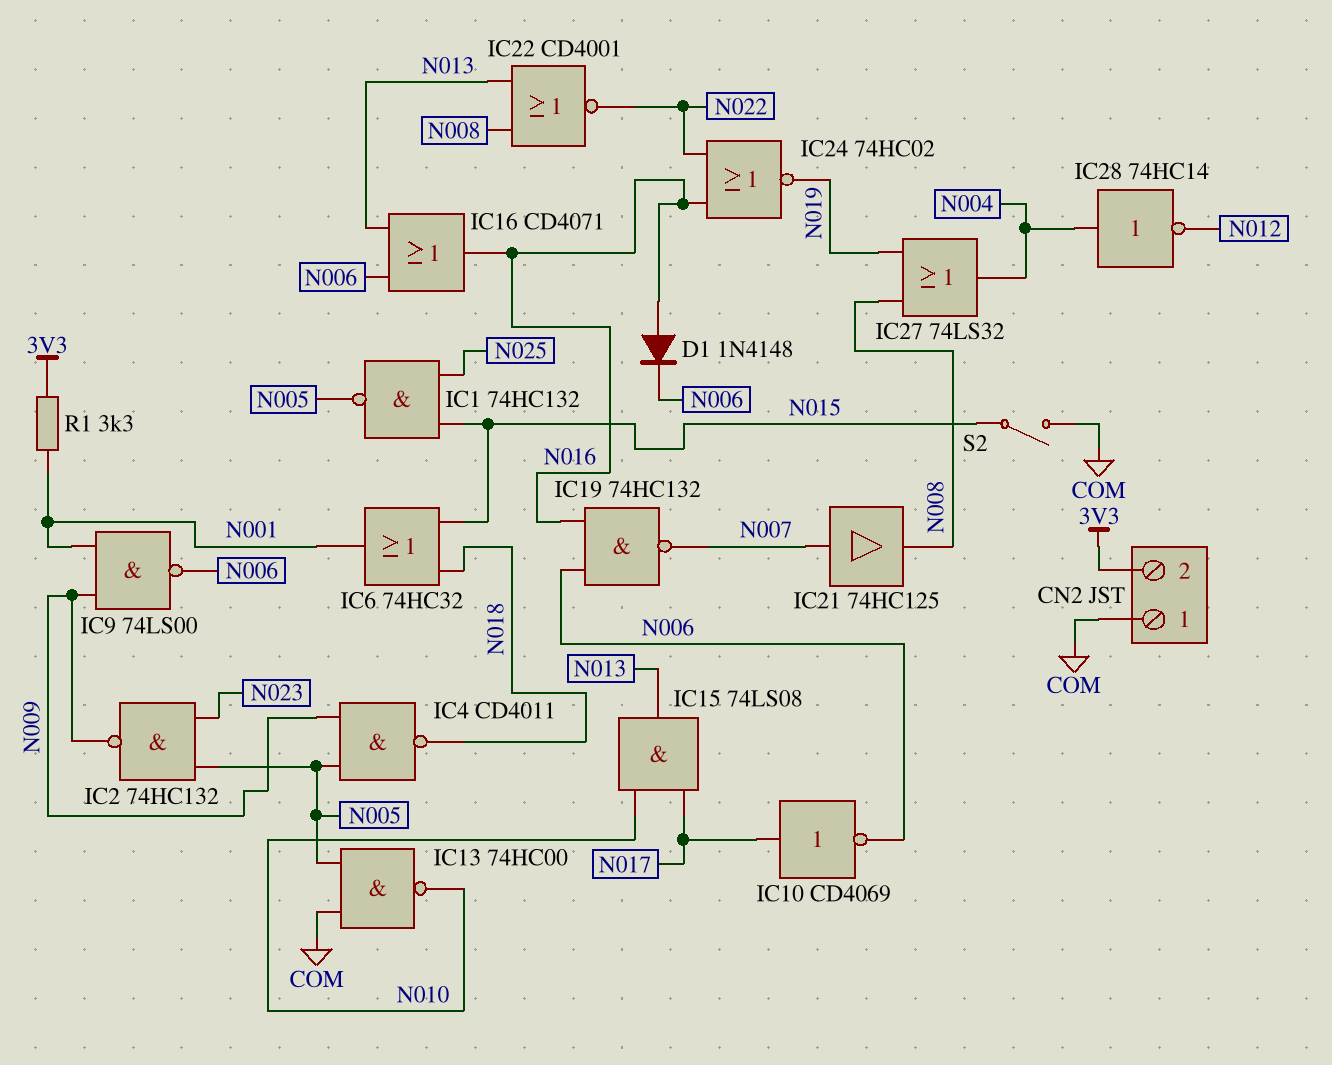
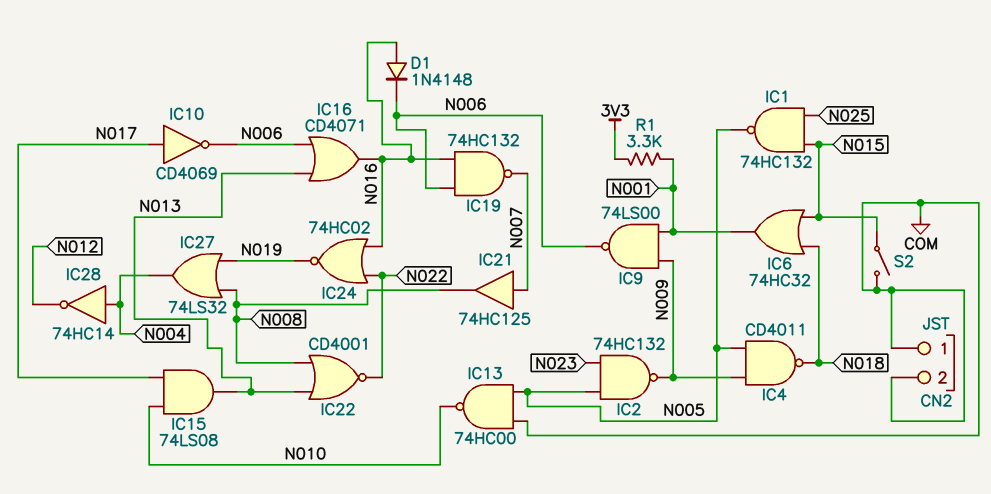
CN2 pin 2: 3V3 -> COM

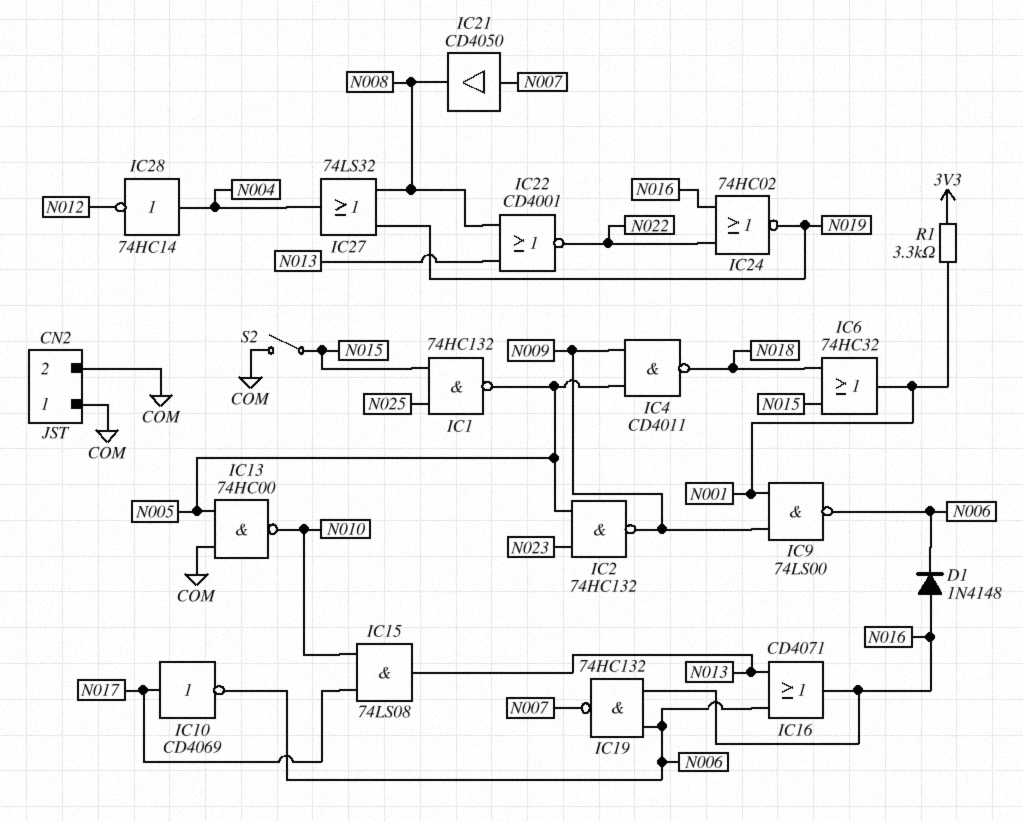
IC21: buffer 74HC125 (in N007, out N008) -> buffer CD4050 (in N007, out N008)

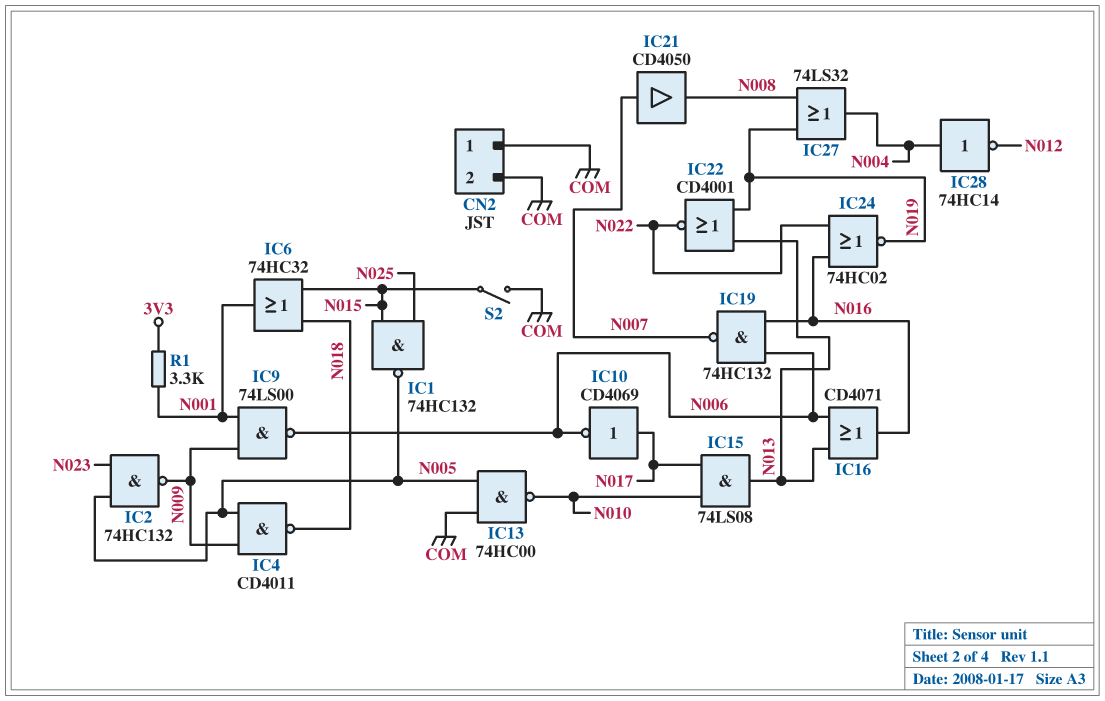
D1: diode 1N4148 (A N016, K N006) -> none
IC22: NOR CD4001 (in N008, in N013, out N022) -> NOR CD4001 (in N013, in N019, out N022)

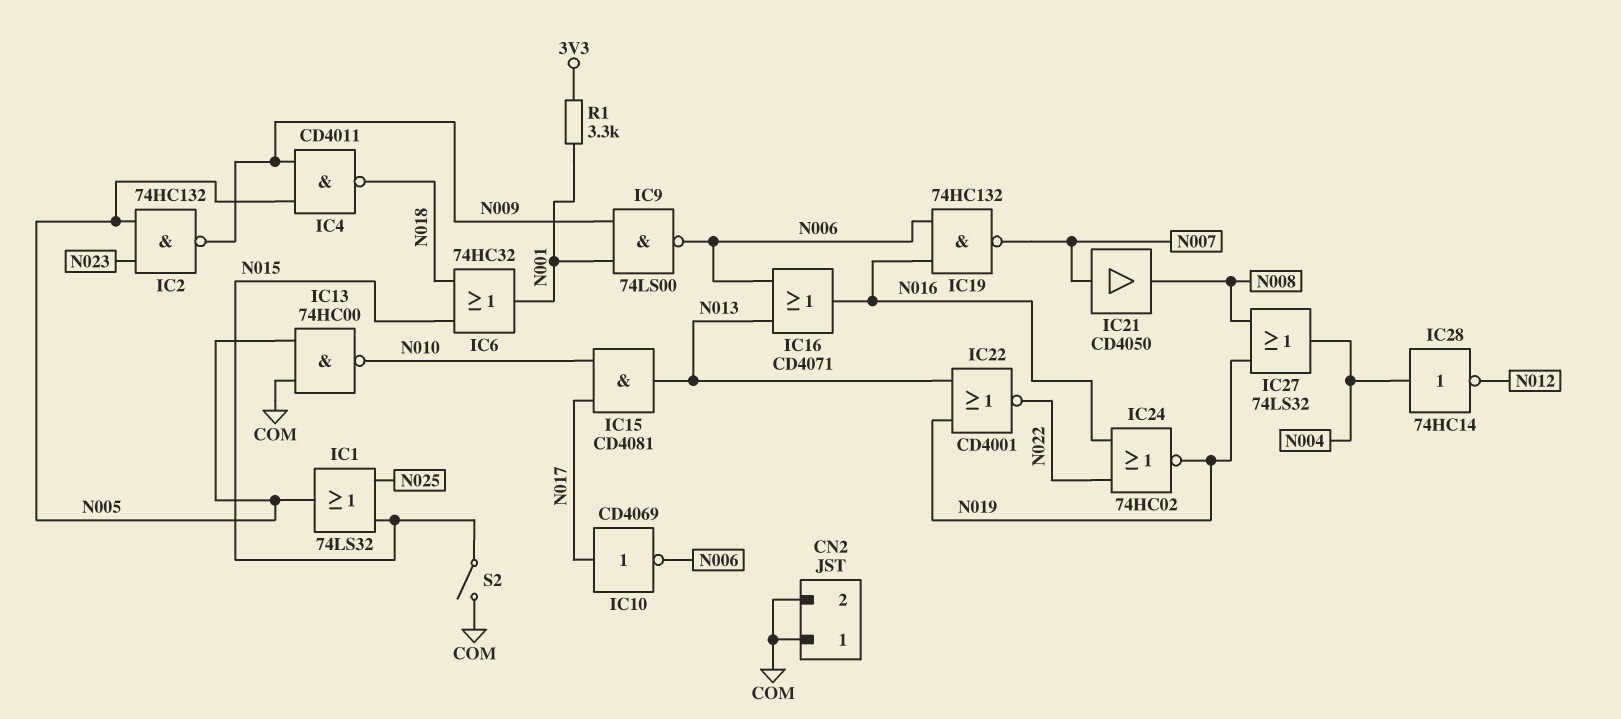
IC1: NAND 74HC132 (in N015, in N025, out N005) -> OR 74LS32 (in N015, in N025, out N005)
IC15: AND 74LS08 (in N010, in N017, out N013) -> AND CD4081 (in N010, in N017, out N013)

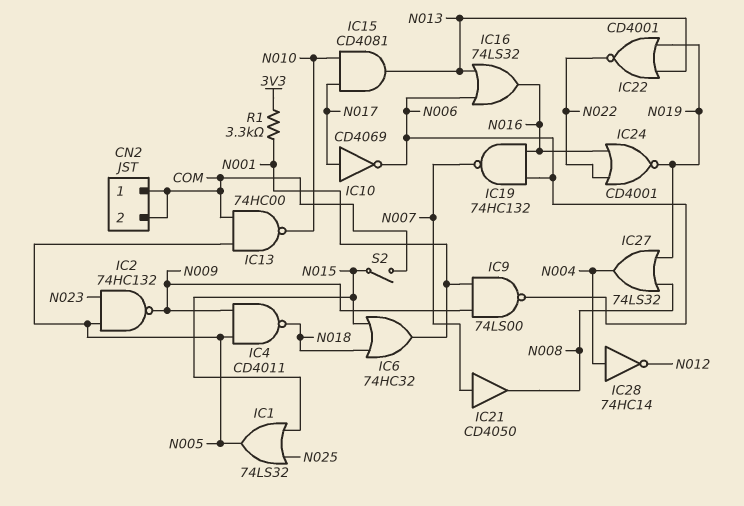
IC16: OR CD4071 (in N006, in N013, out N016) -> OR 74LS32 (in N006, in N013, out N016)
IC24: NOR 74HC02 (in N016, in N022, out N019) -> NOR CD4001 (in N016, in N022, out N019)

